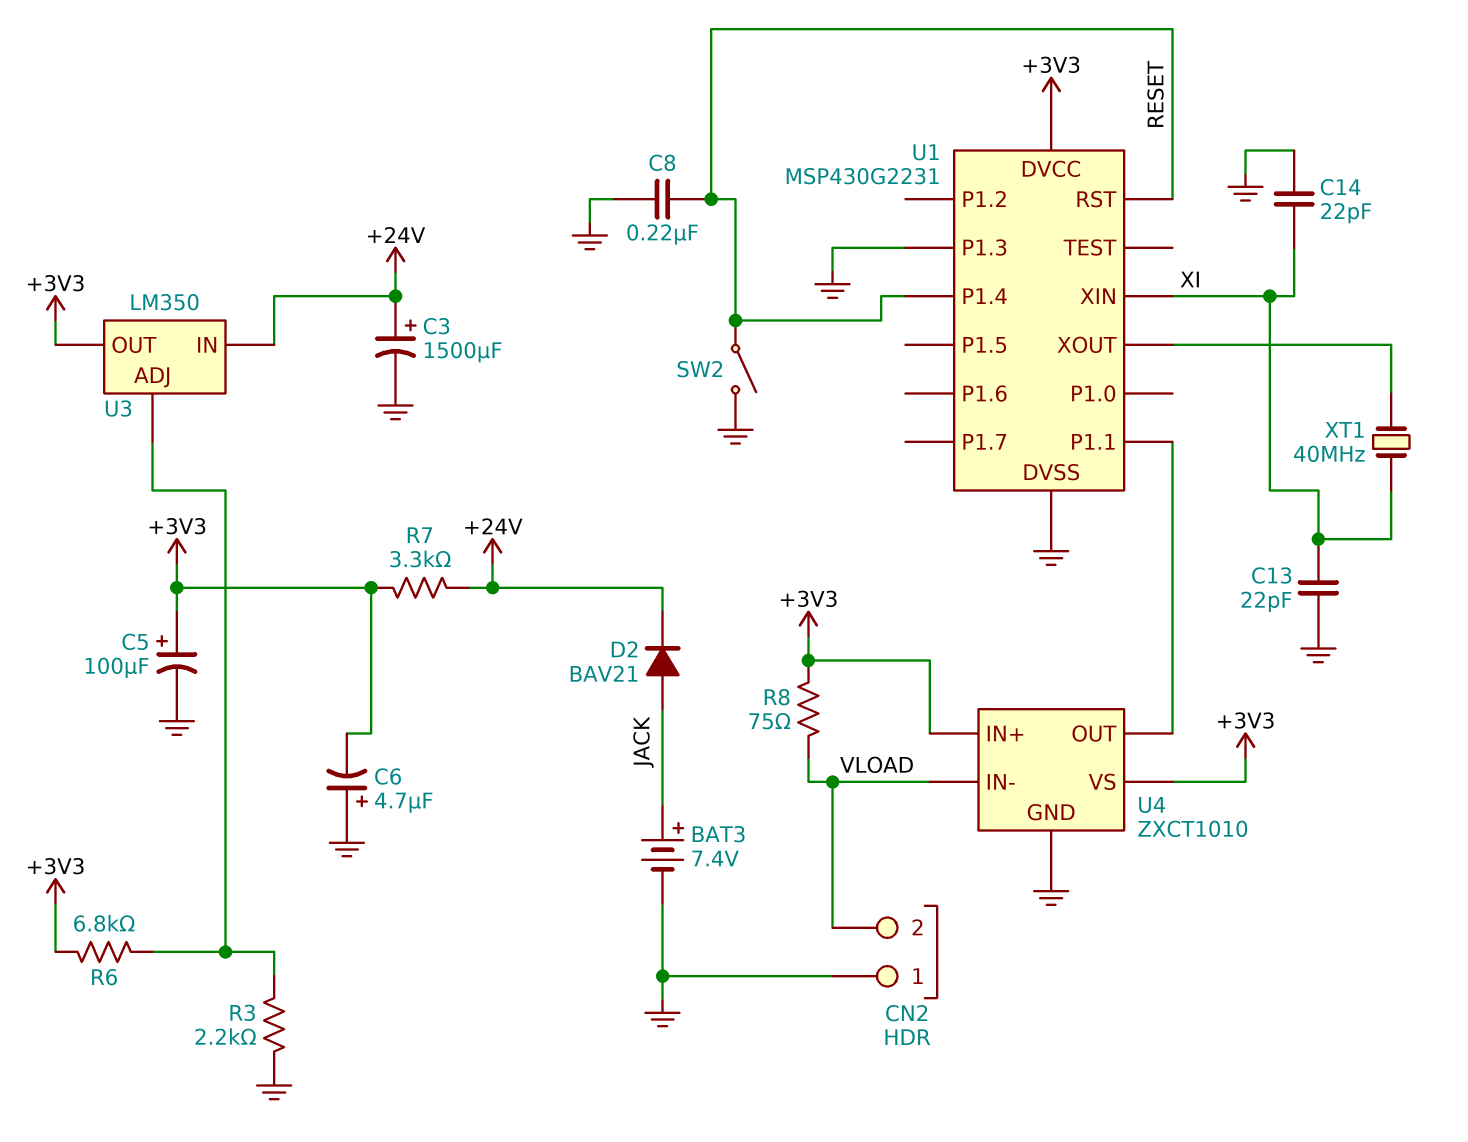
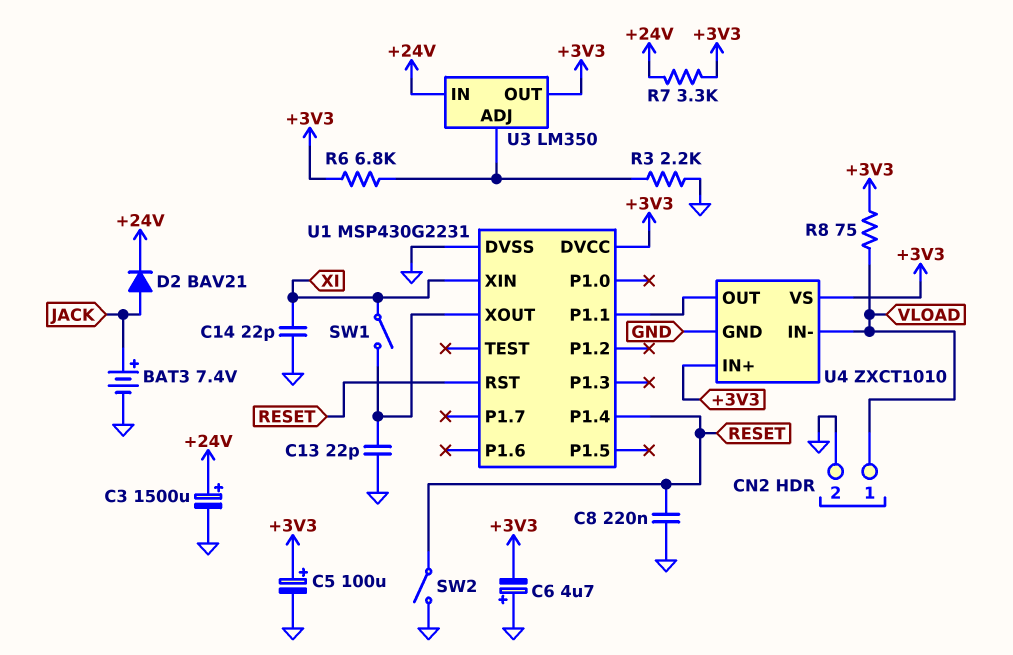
C13: 22pF (GND, XI) -> 22pF (GND, U1/XOUT)
CN2 pin 1: GND -> VLOAD
CN2 pin 2: VLOAD -> GND
SW1: none -> switch (U1/XOUT, XI)
U1 pin P1.3: GND -> none
XT1: 40MHz (U1/XOUT, XI) -> none

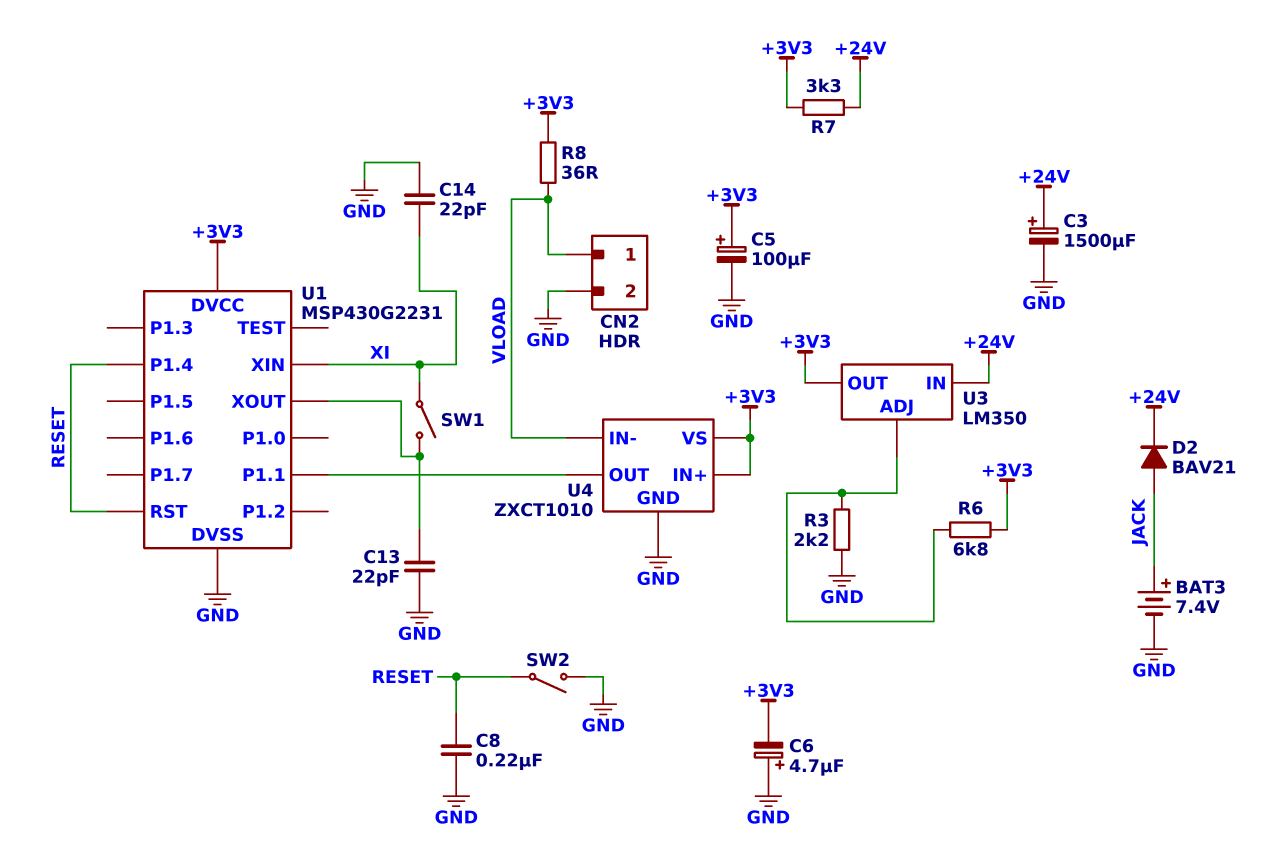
R8: 75 (+3V3, VLOAD) -> 36 (+3V3, VLOAD)

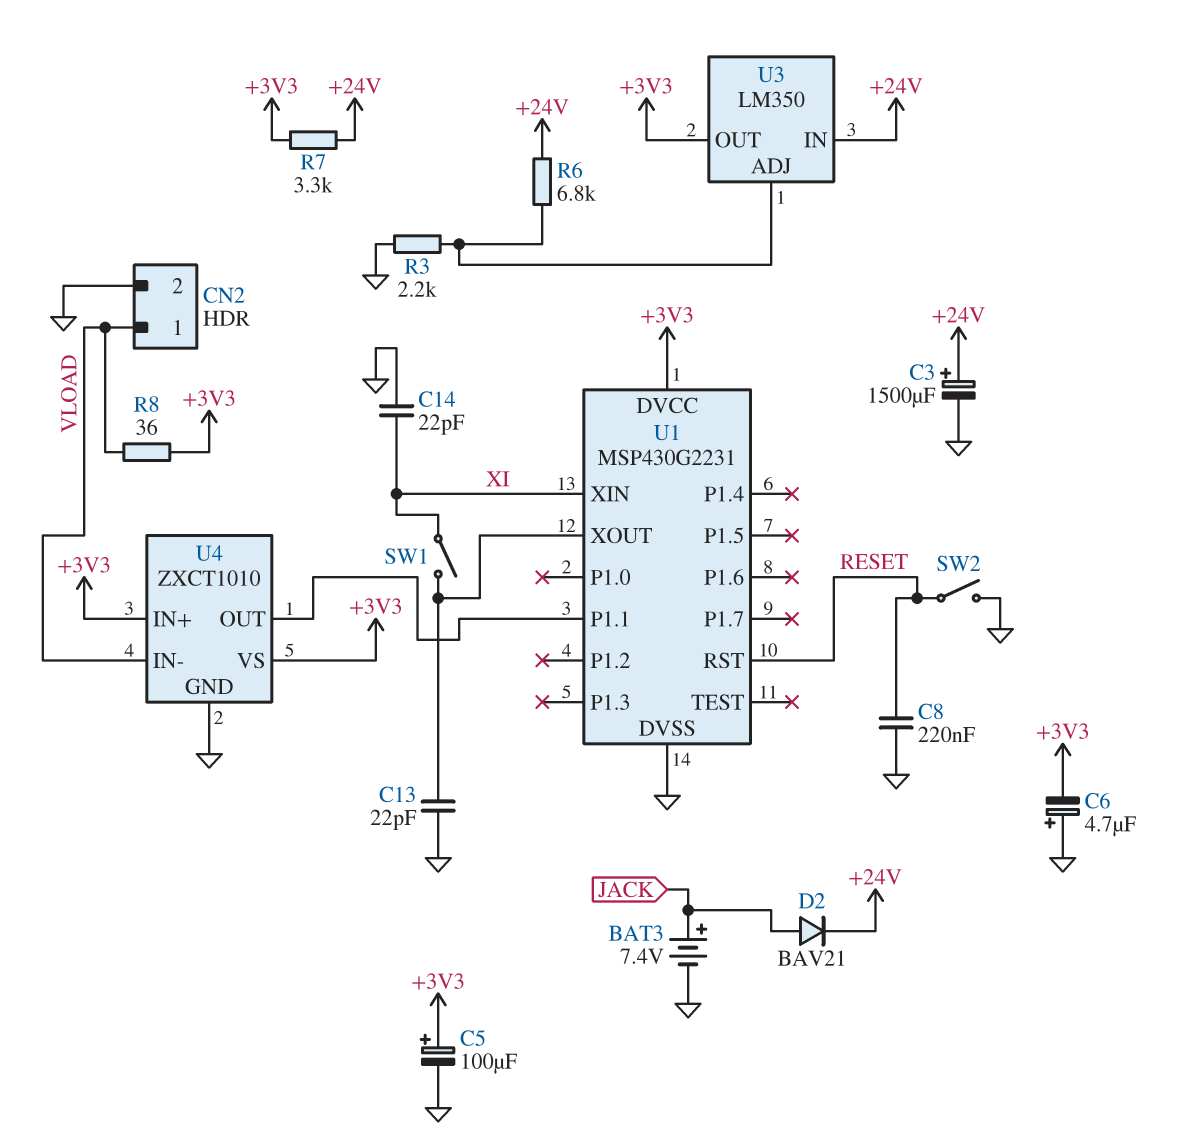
R6: 6.8k (+3V3, U3/ADJ) -> 6.8k (+24V, U3/ADJ)
U1 pin P1.4: RESET -> none

